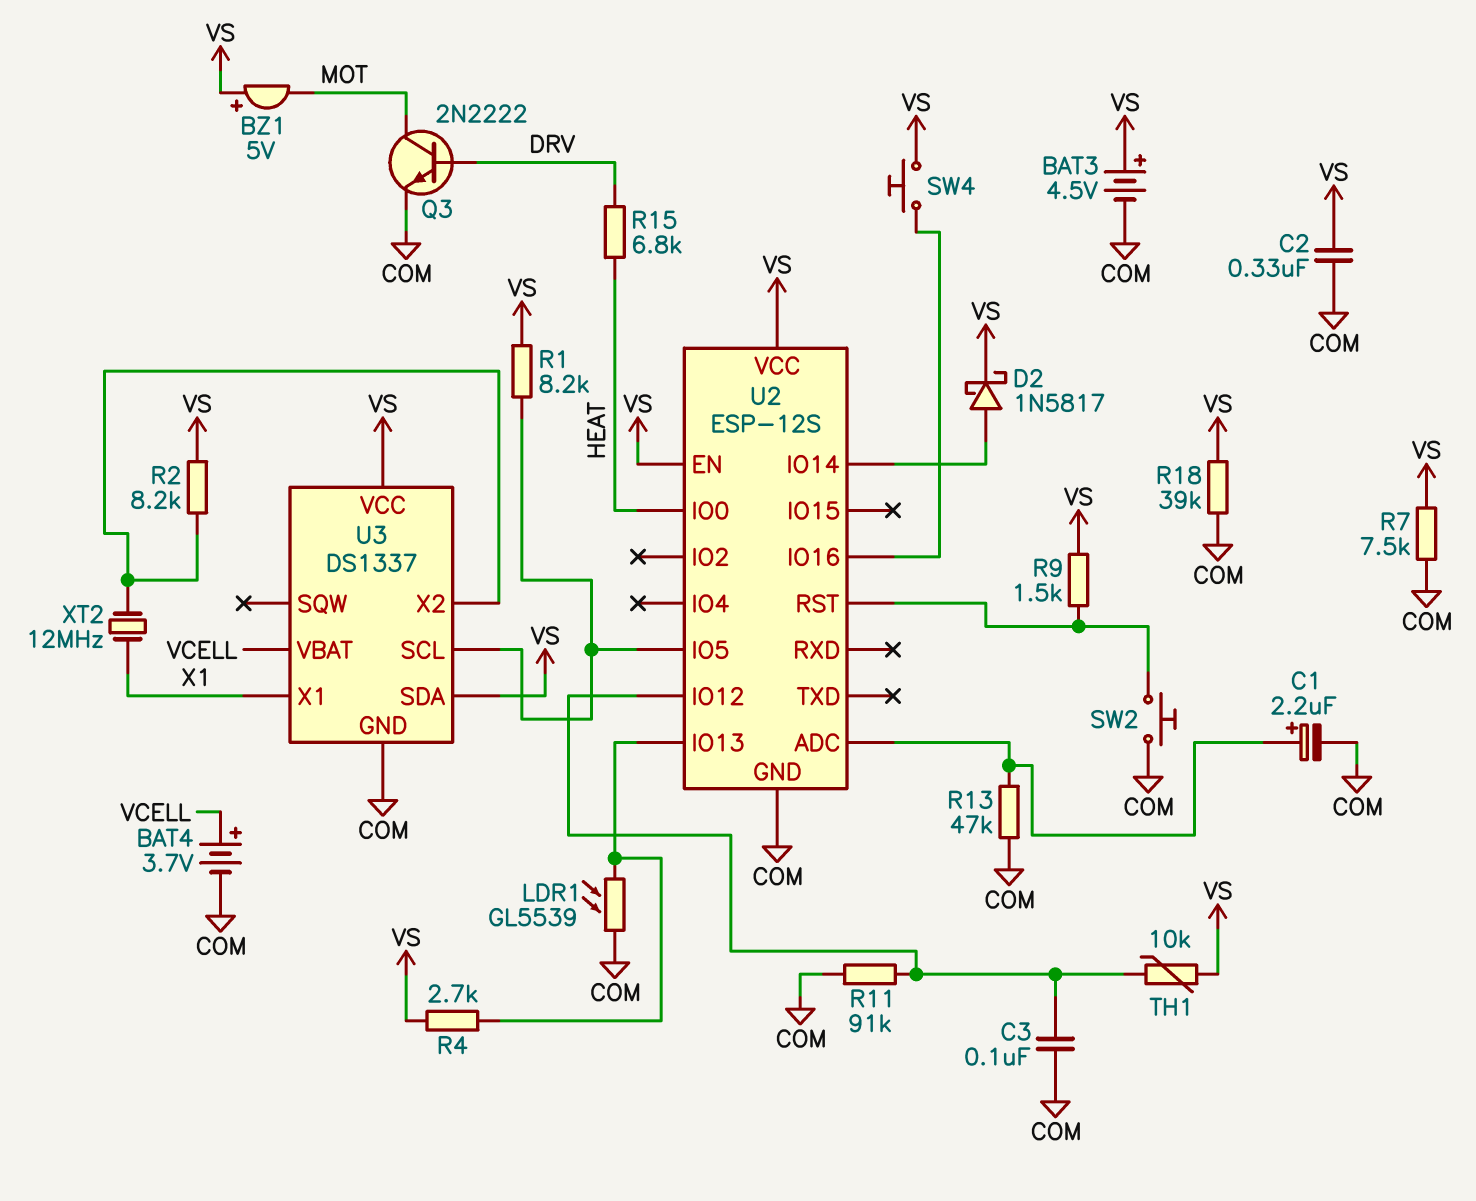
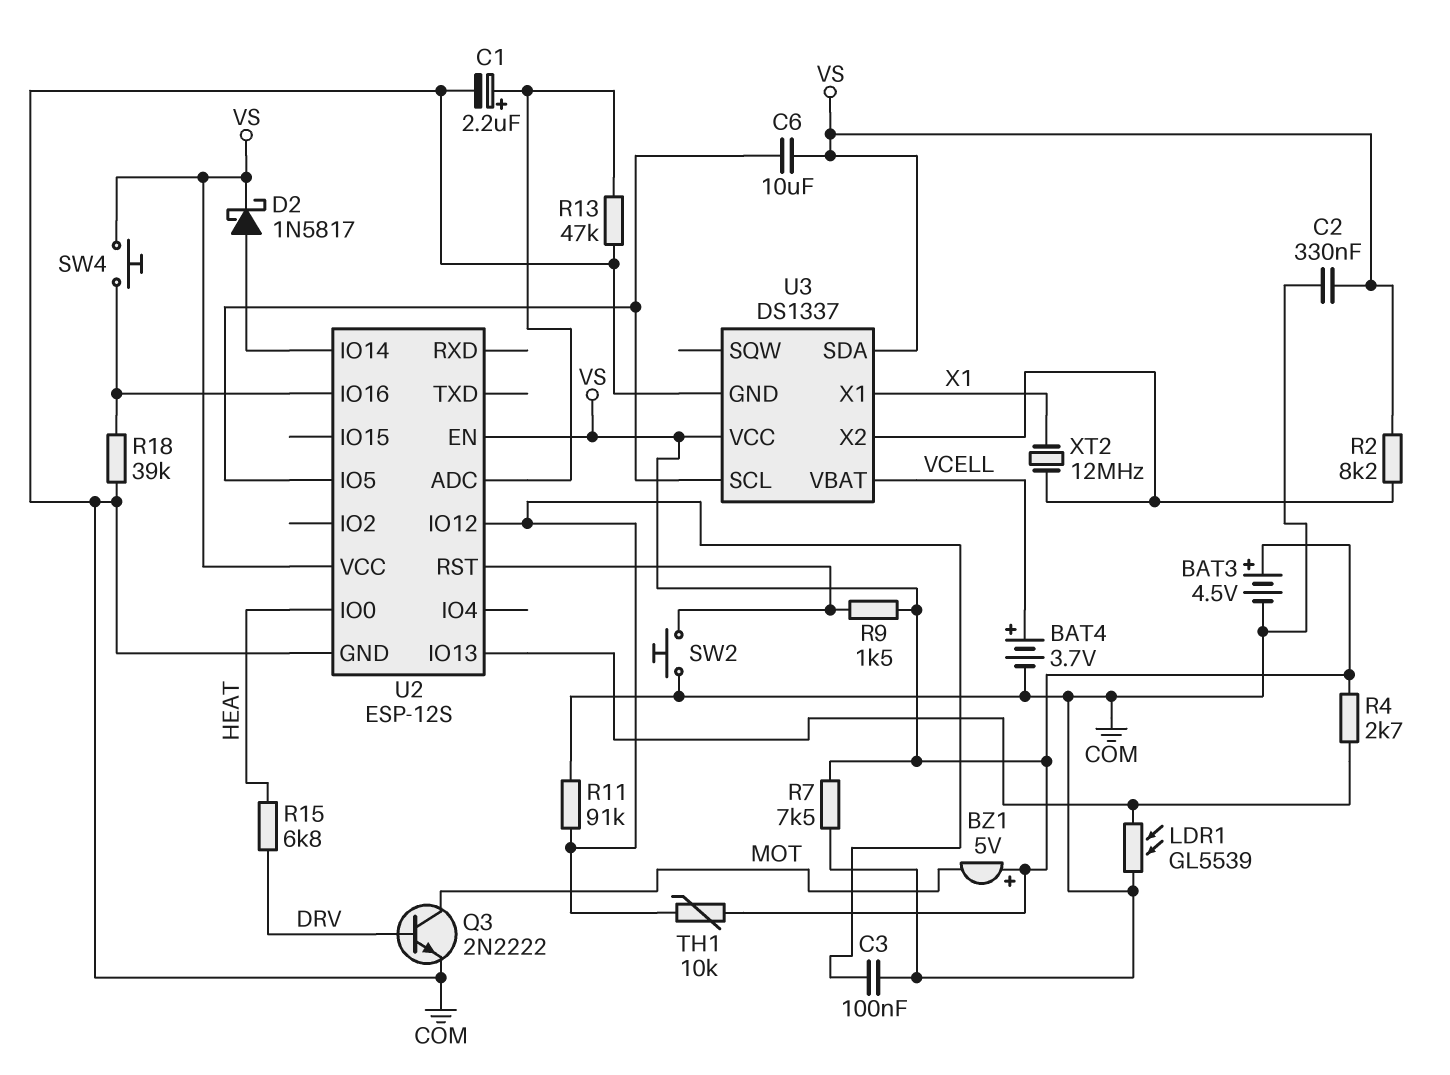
C6: none -> 10uF (U2/IO5, VS)
R1: 8.2k (U2/IO5, VS) -> none
R18: 39k (COM, VS) -> 39k (COM, U2/IO16)

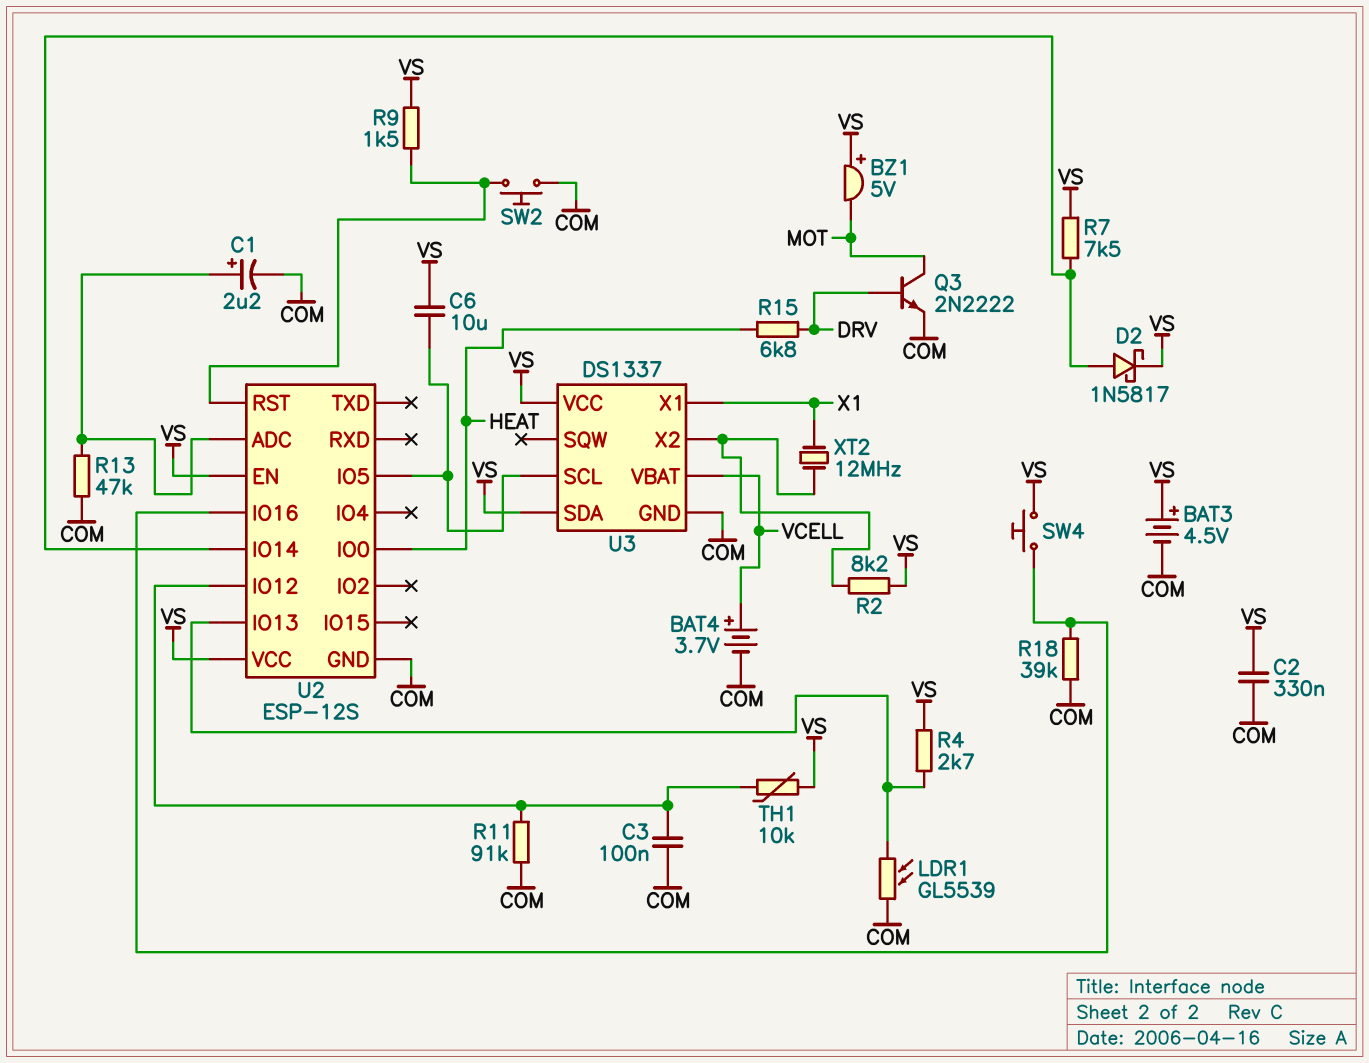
R7: 7.5k (COM, VS) -> 7.5k (U2/IO14, VS)

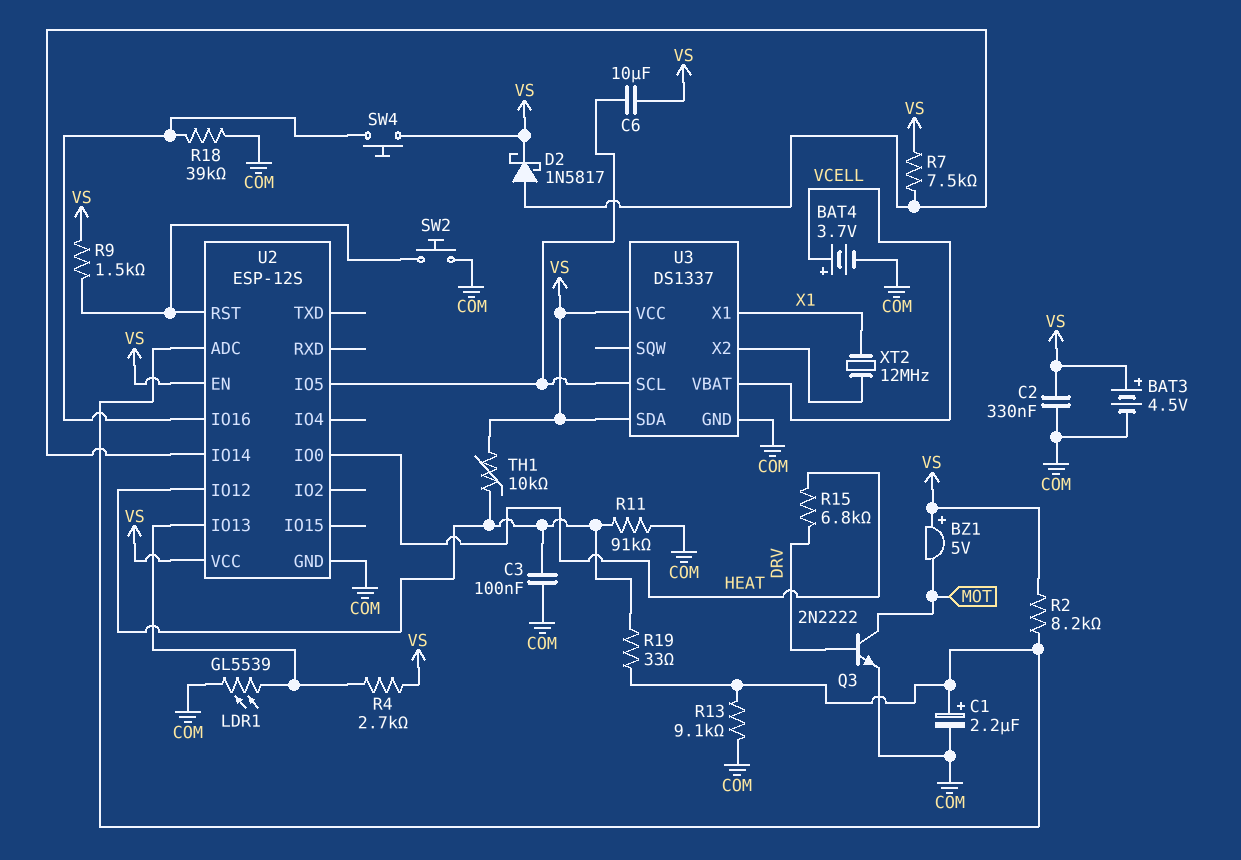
R2: 8.2k (U3/X2, VS) -> 8.2k (U2/ADC, VS)
R13: 47k (COM, U2/ADC) -> 9.1k (COM, U2/ADC)
R19: none -> 33 (U2/ADC, U2/IO12)

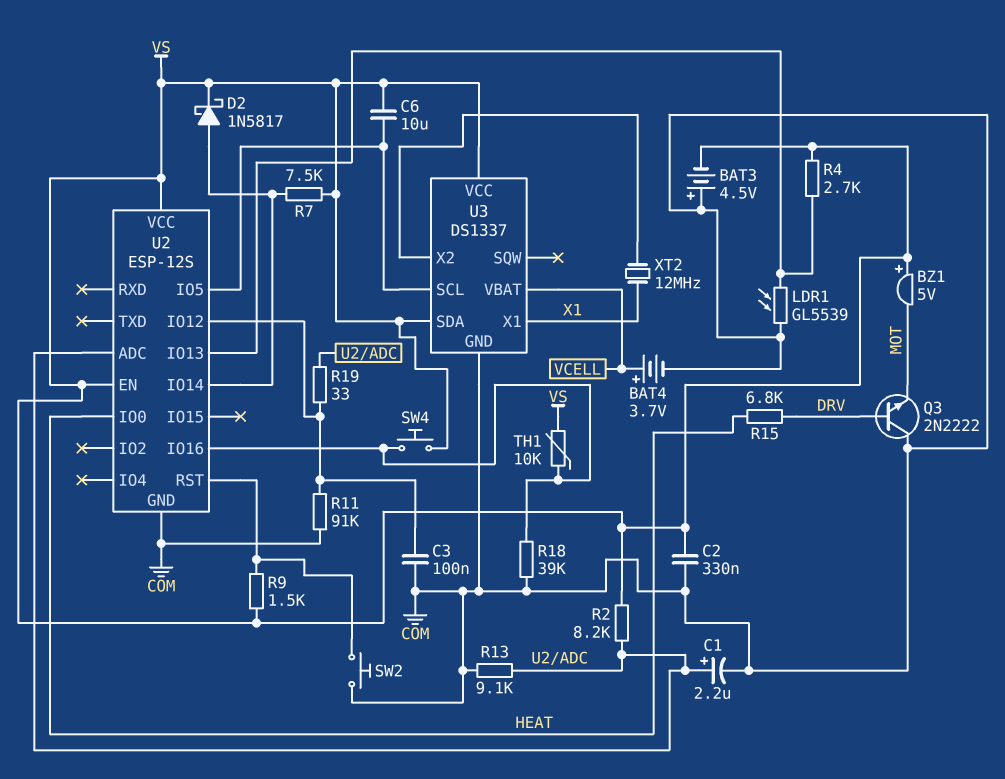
BAT3: 4.5V (plus VS, minus COM) -> 4.5V (plus COM, minus VS)
Q3: NPN 2N2222 (B DRV, C MOT, E COM) -> NPN 2N2222 (B DRV, C COM, E MOT)
TH1: 10k (U2/IO12, VS) -> 10k (U2/IO16, VS)

